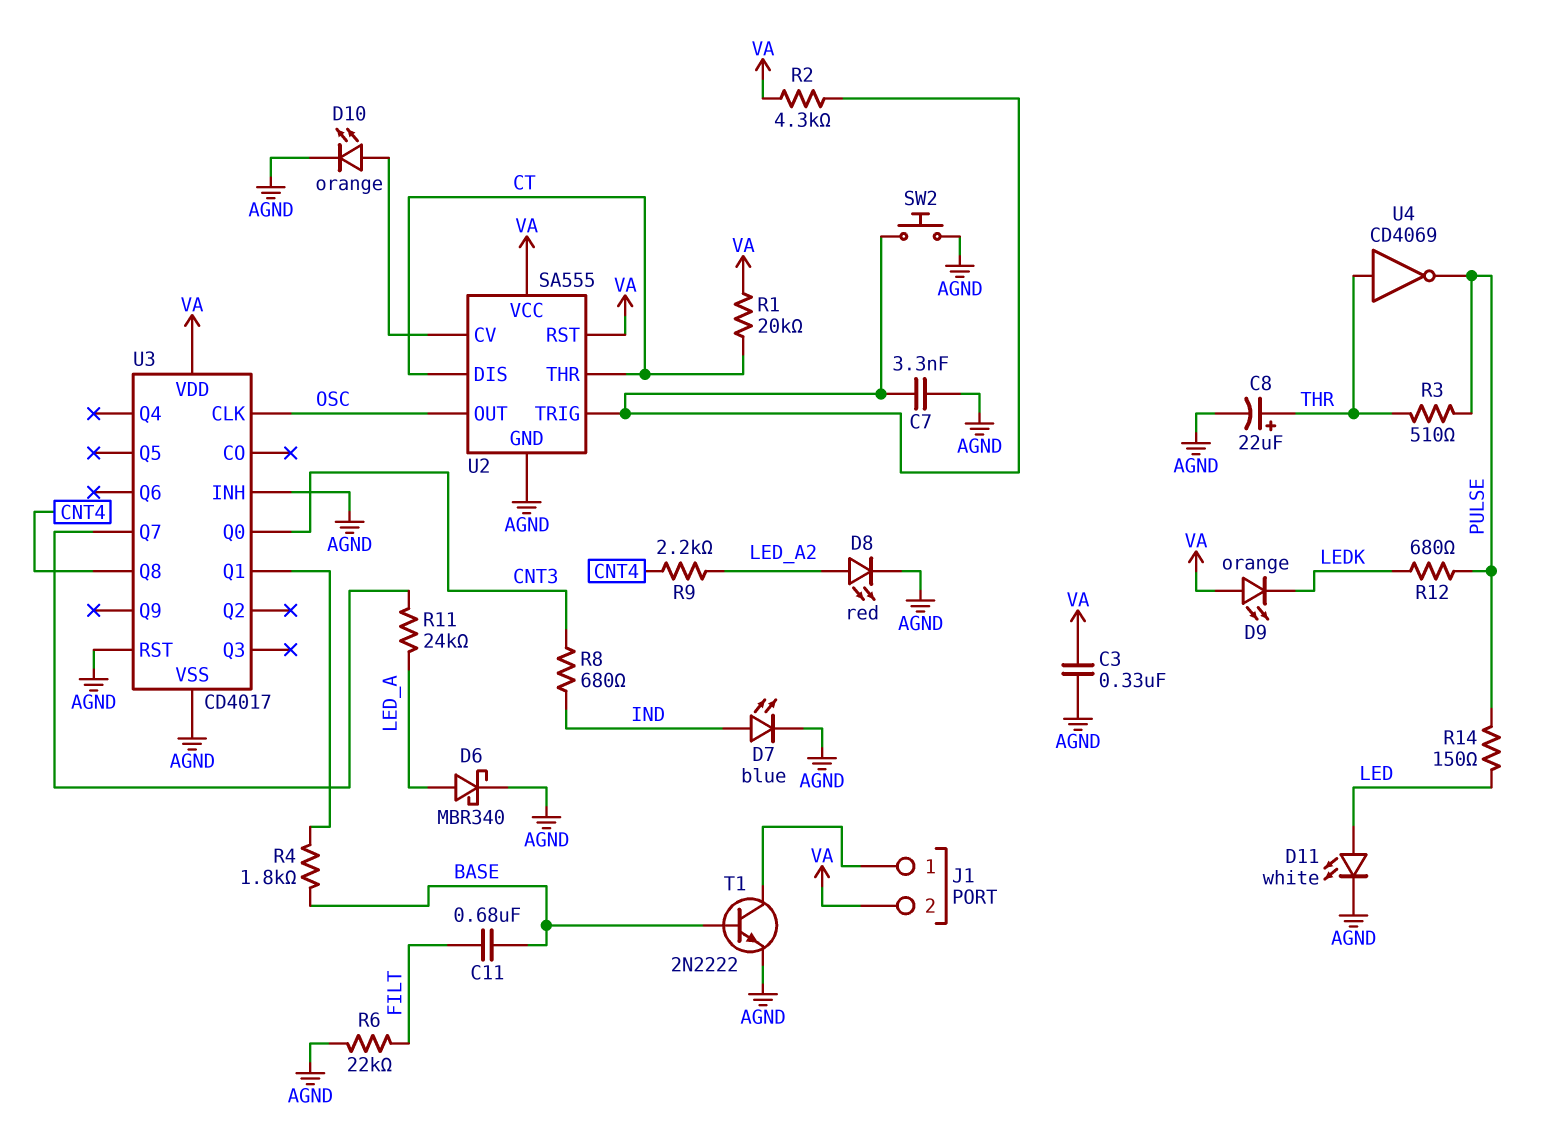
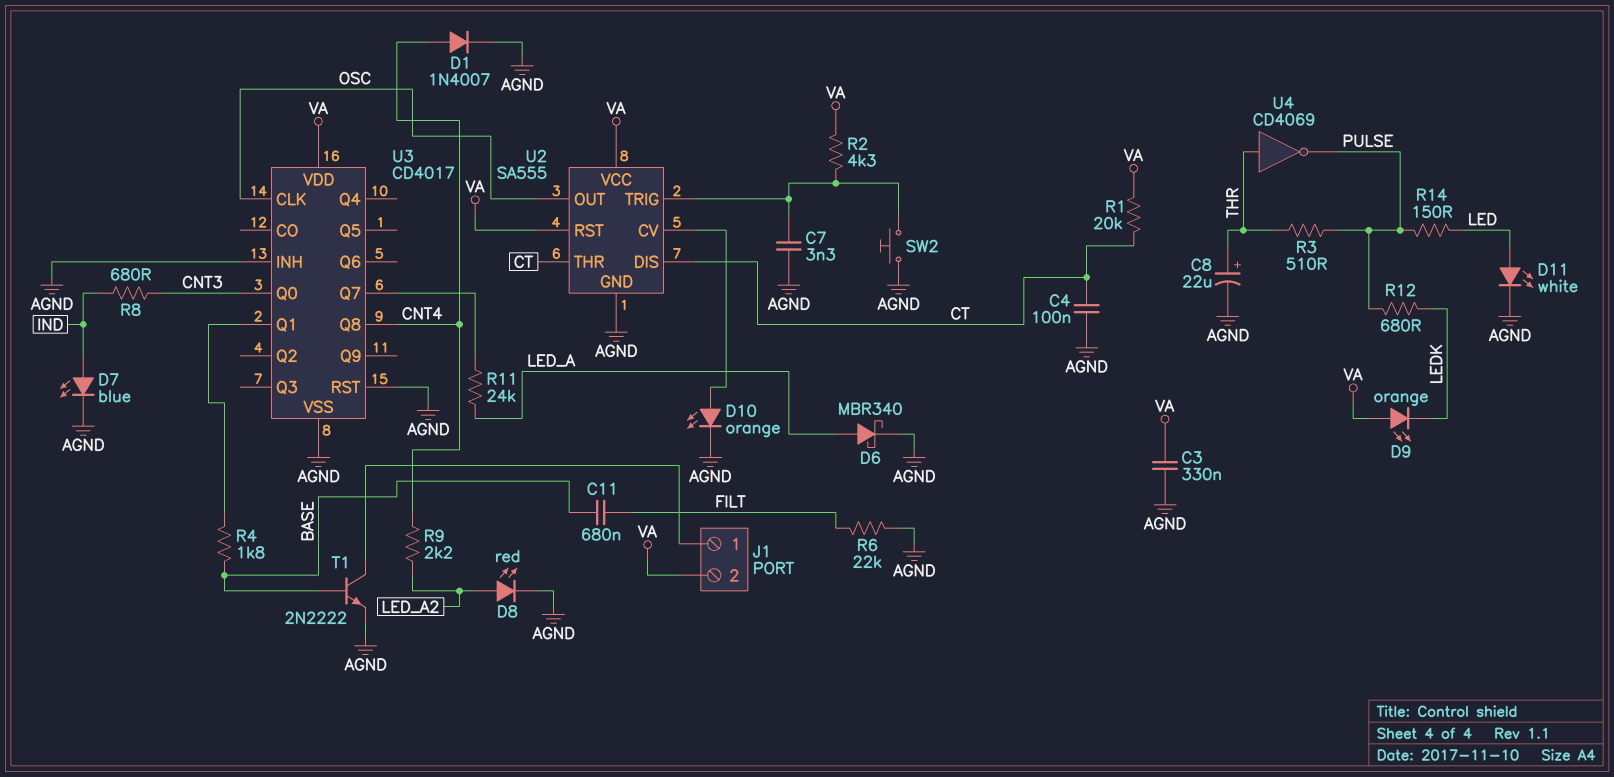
C4: none -> 100nF (AGND, CT)
D1: none -> diode 1N4007 (A CNT4, K AGND)

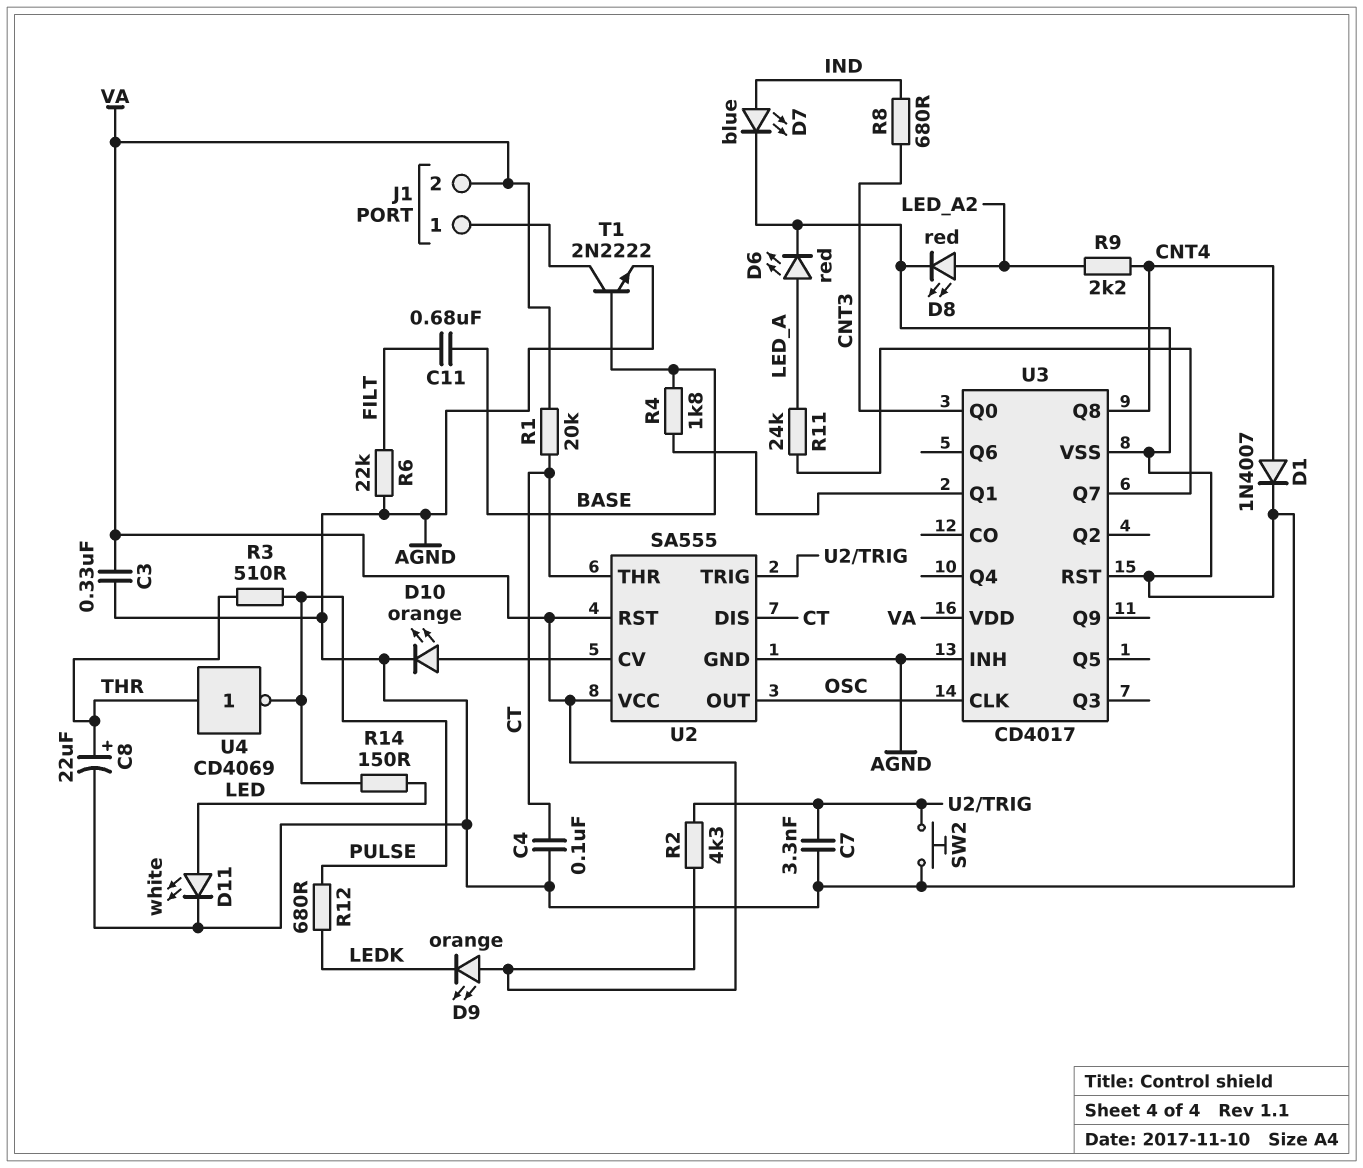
D6: schottky MBR340 (A LED_A, K AGND) -> LED red (A LED_A, K AGND)

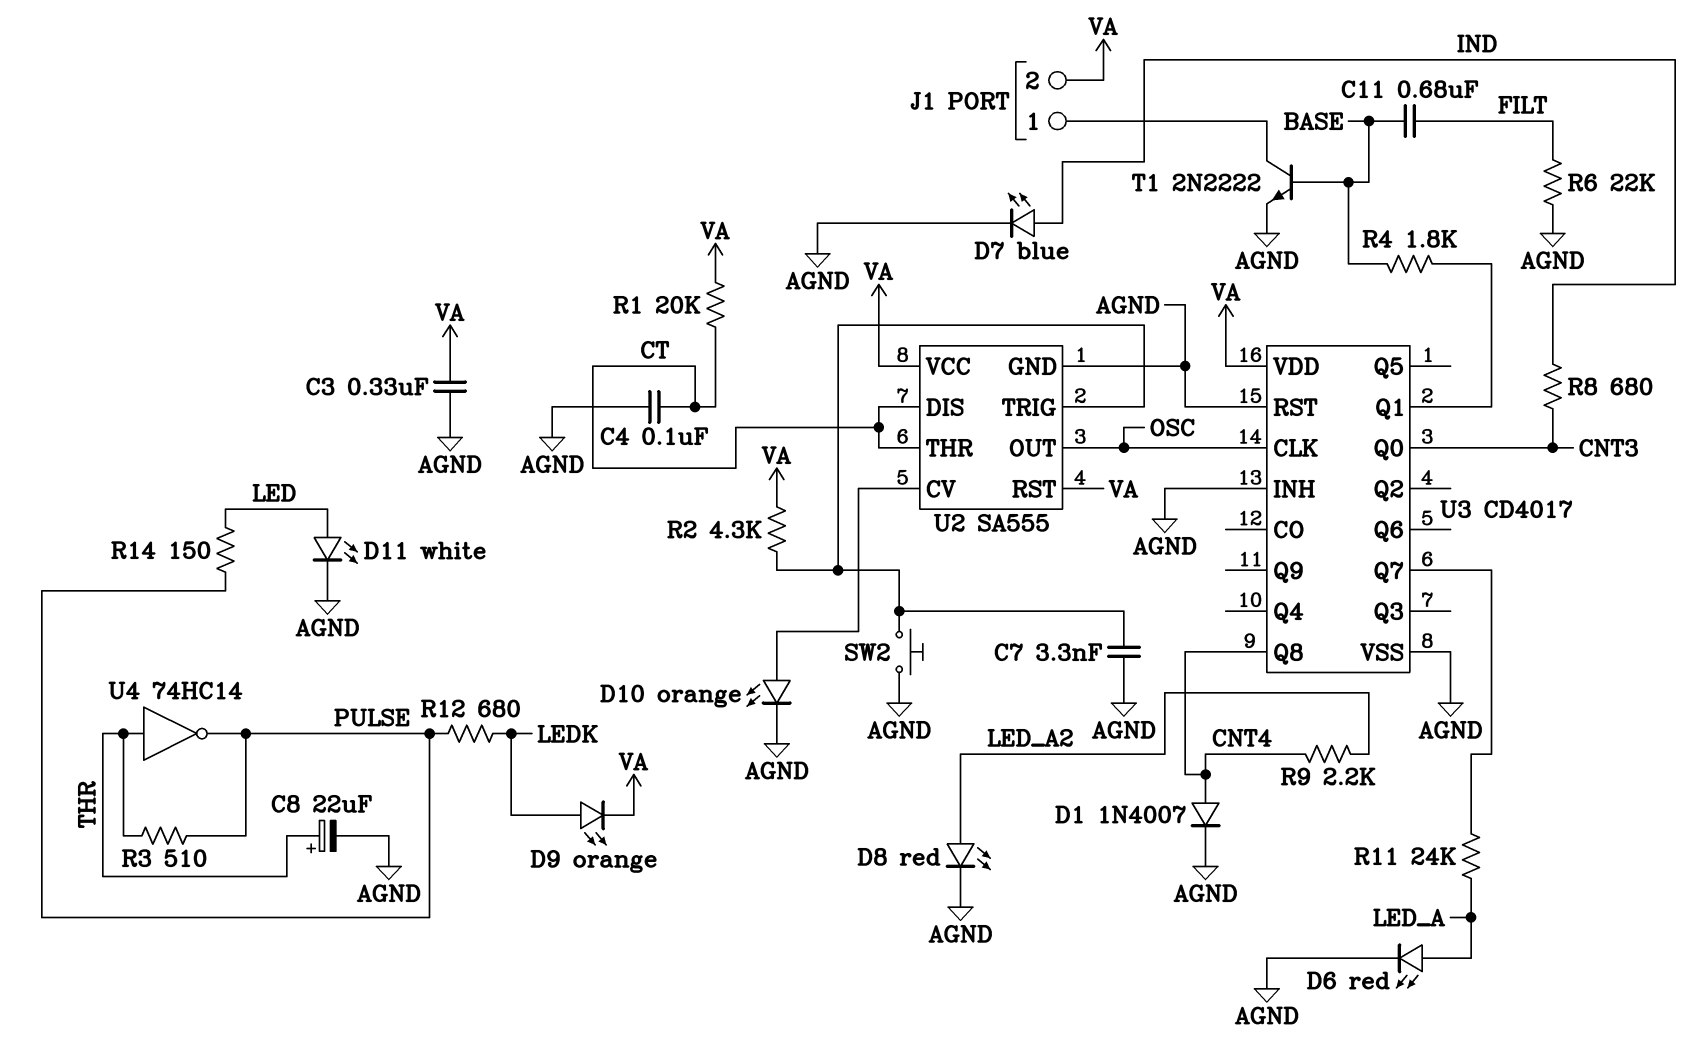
D9: LED orange (A VA, K LEDK) -> LED orange (A LEDK, K VA)
U4: NOT CD4069 (in THR, out PULSE) -> NOT 74HC14 (in THR, out PULSE)

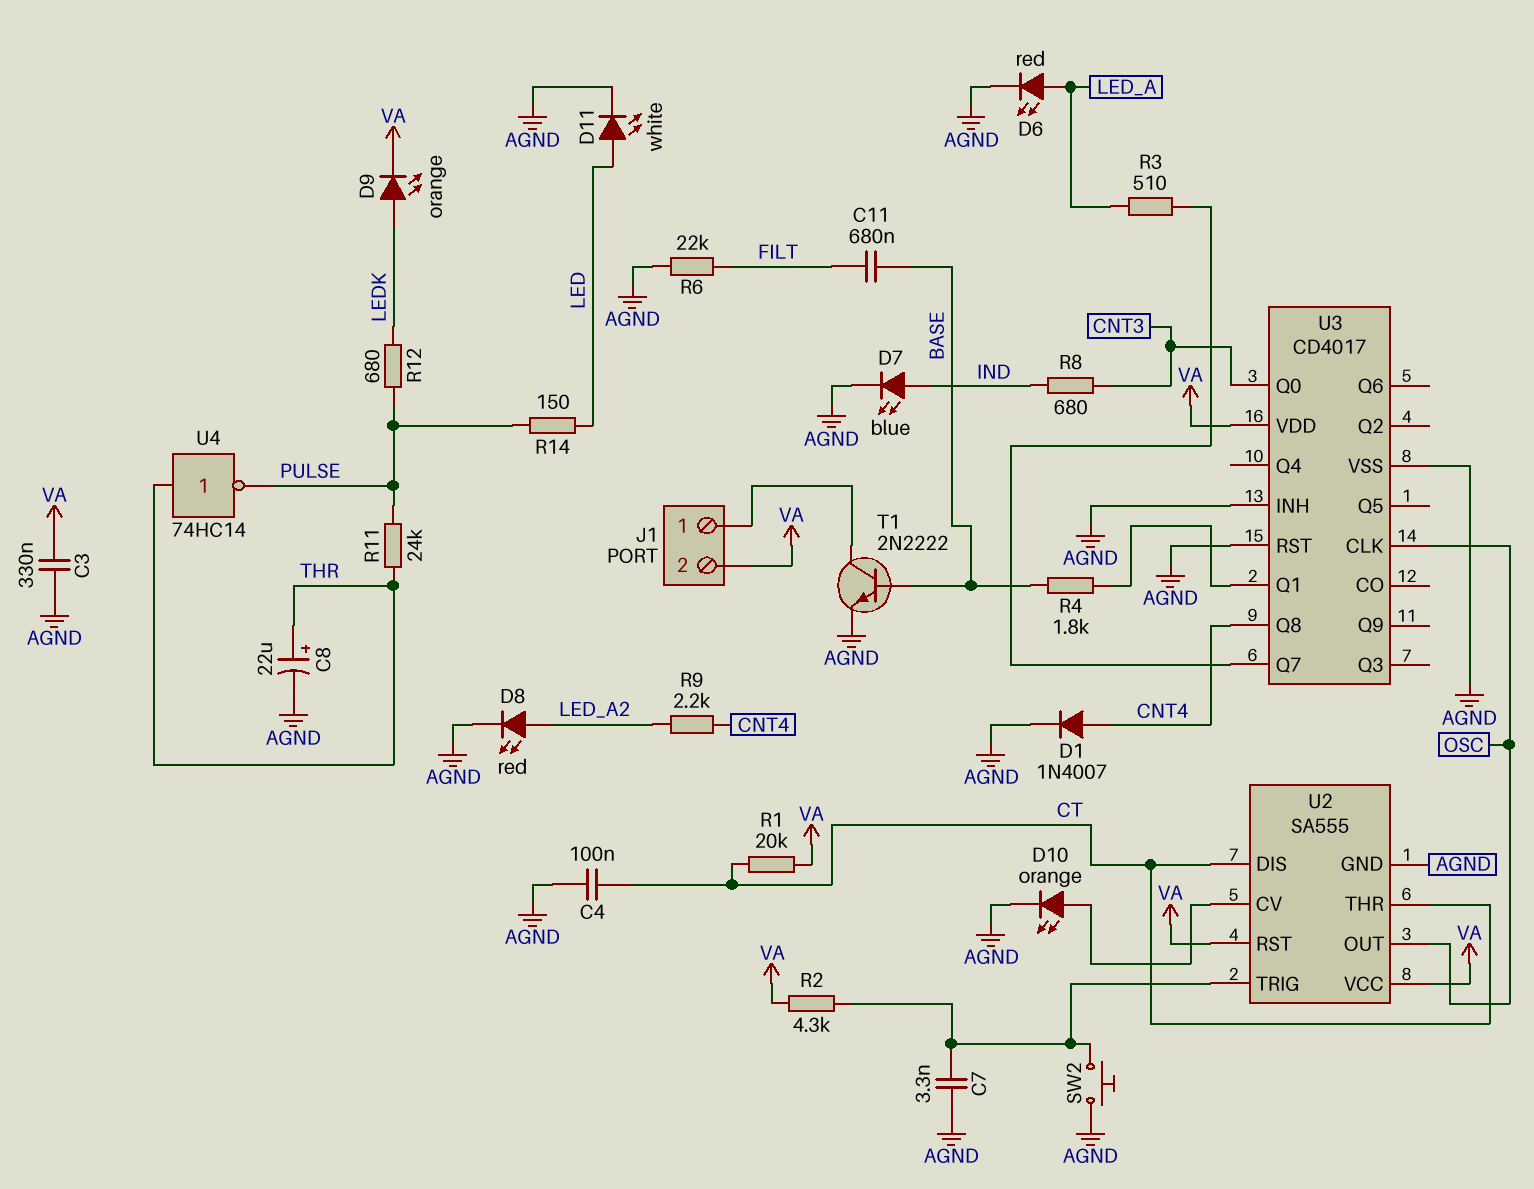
R3: 510 (PULSE, THR) -> 510 (LED_A, U3/Q7)
R11: 24k (LED_A, U3/Q7) -> 24k (PULSE, THR)

